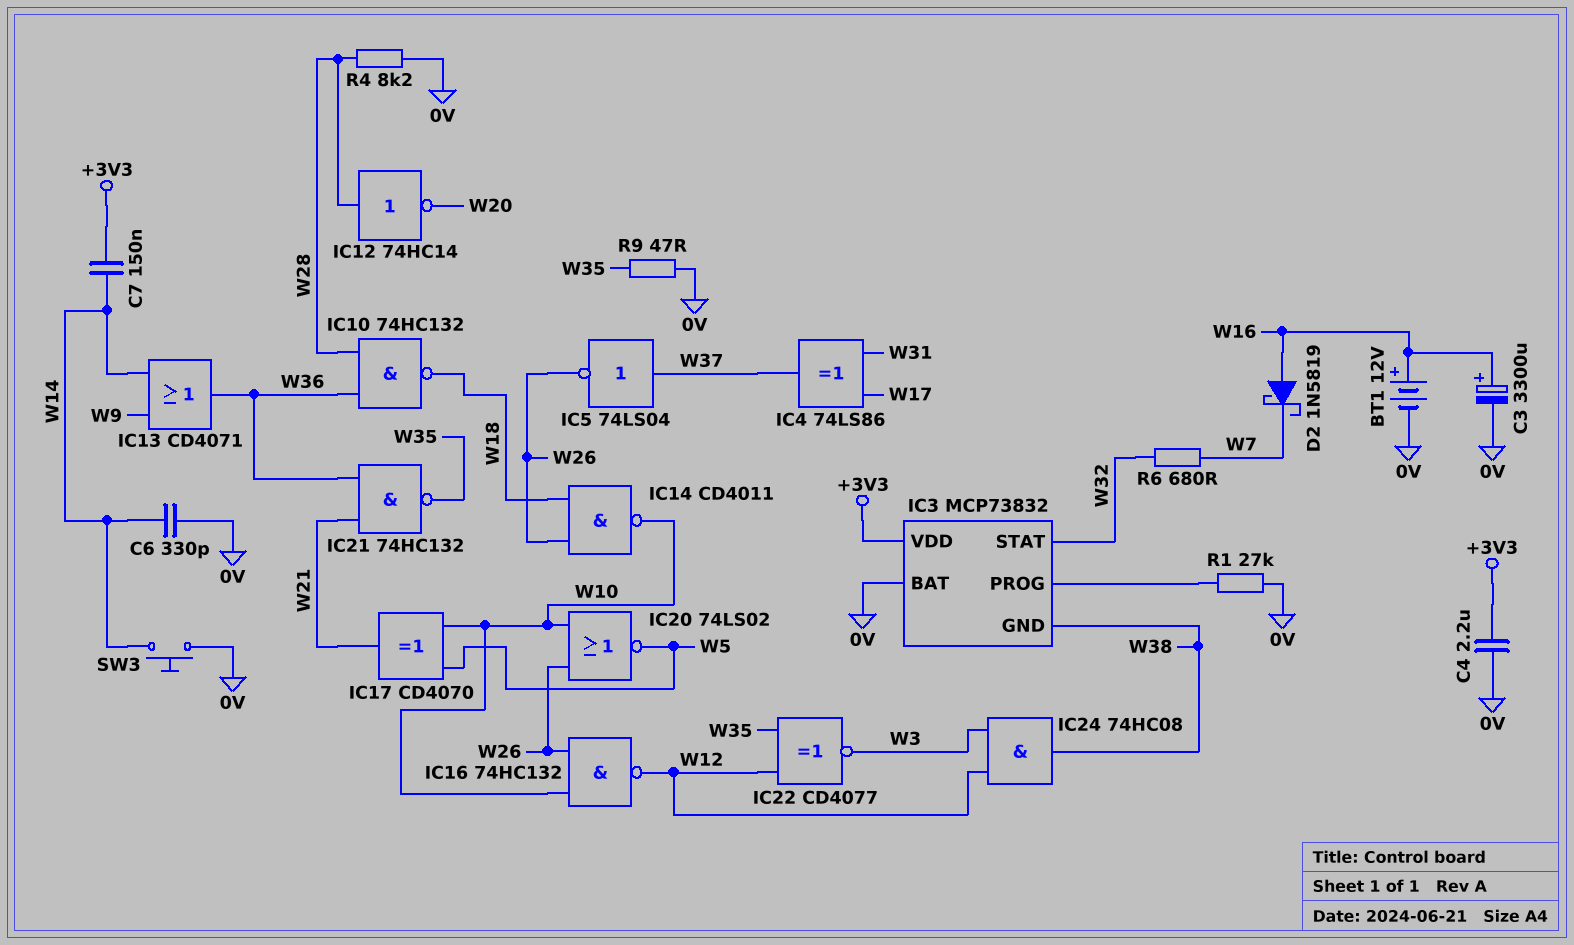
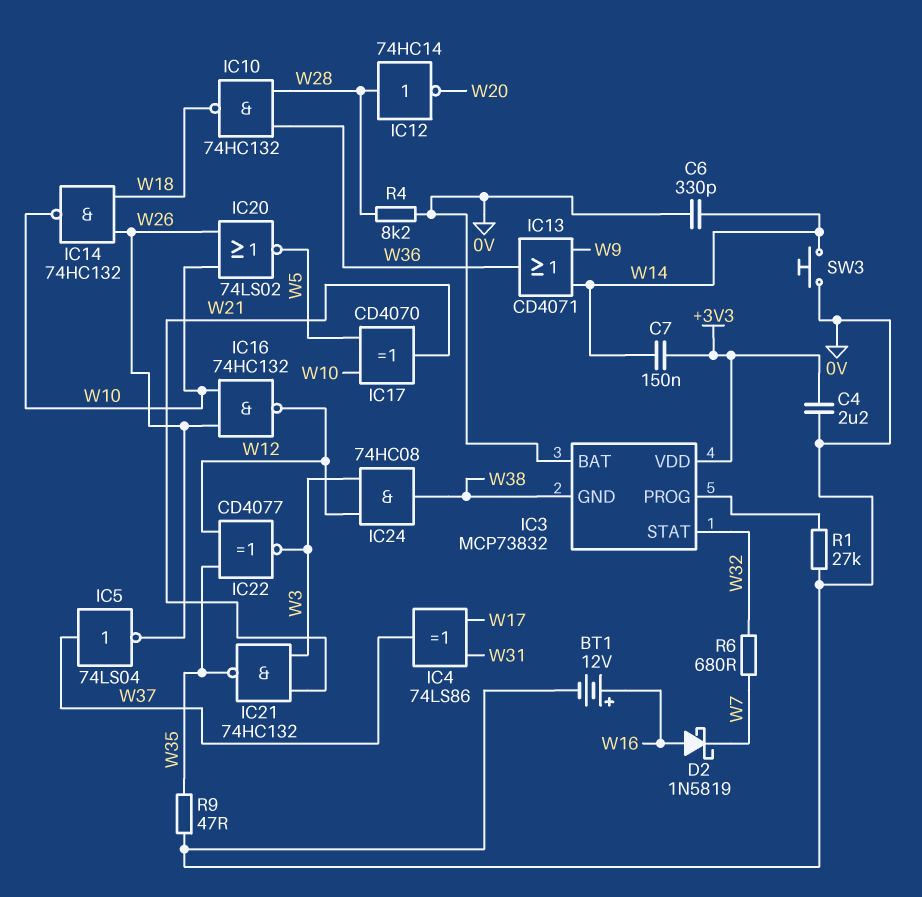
C3: 3300uF (plus W16, minus 0V) -> none
IC14: NAND CD4011 (in W18, in W26, out W10) -> NAND 74HC132 (in W18, in W26, out W10)
IC21: NAND 74HC132 (in W21, in W36, out W35) -> NAND 74HC132 (in W3, in W21, out W35)

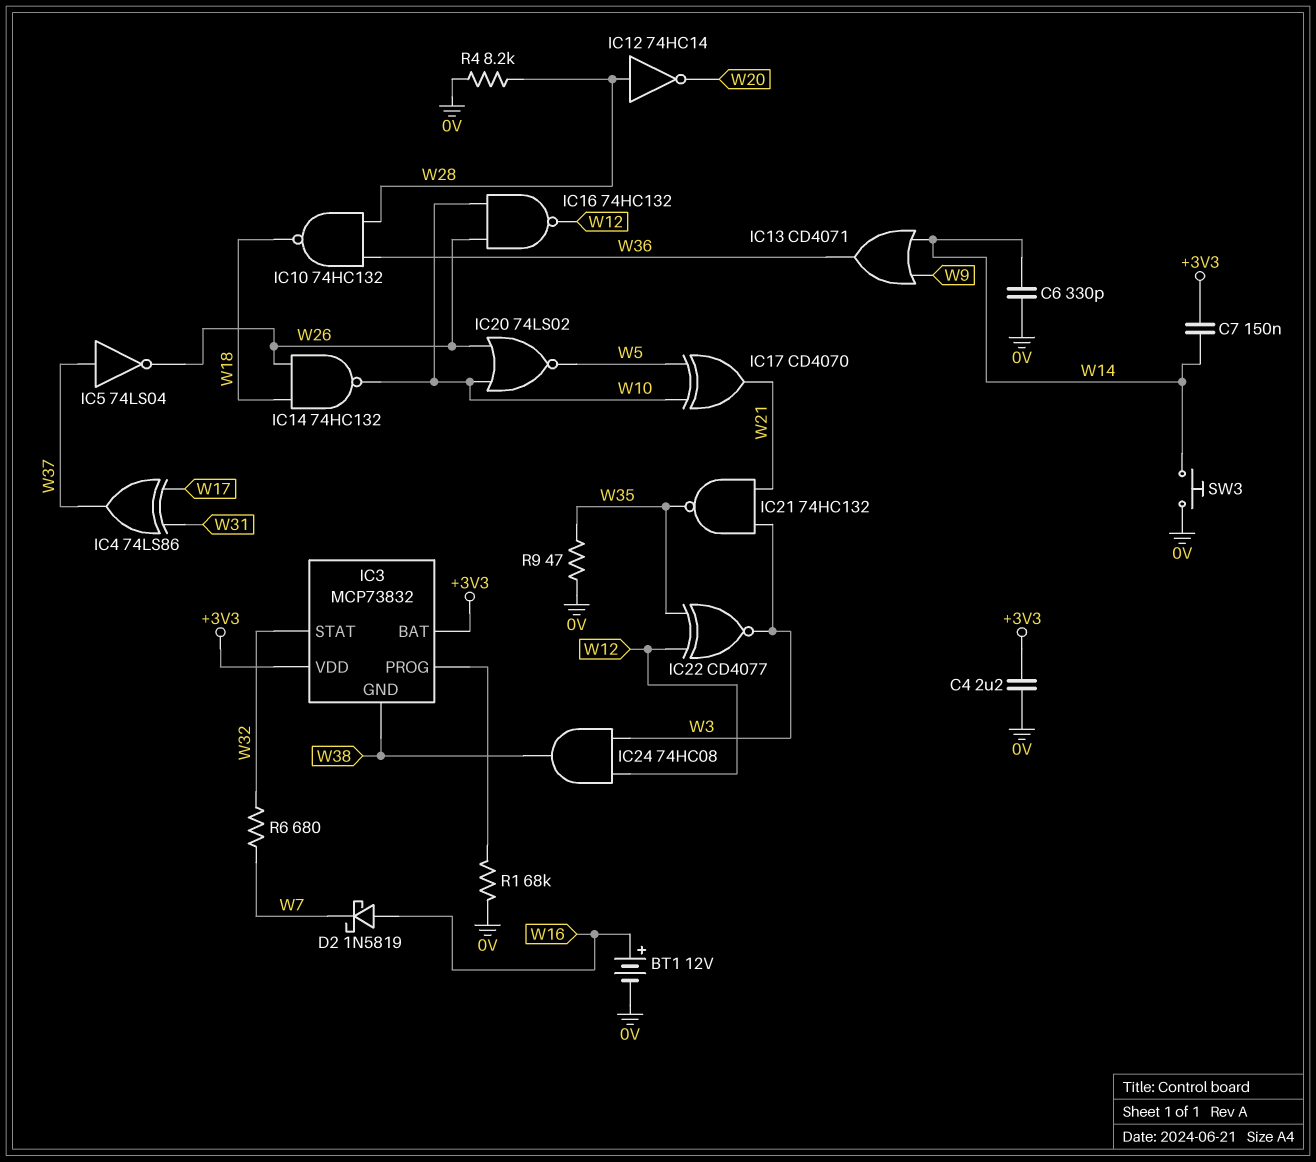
IC3 pin BAT: 0V -> +3V3
R1: 27k (0V, IC3/PROG) -> 68k (0V, IC3/PROG)

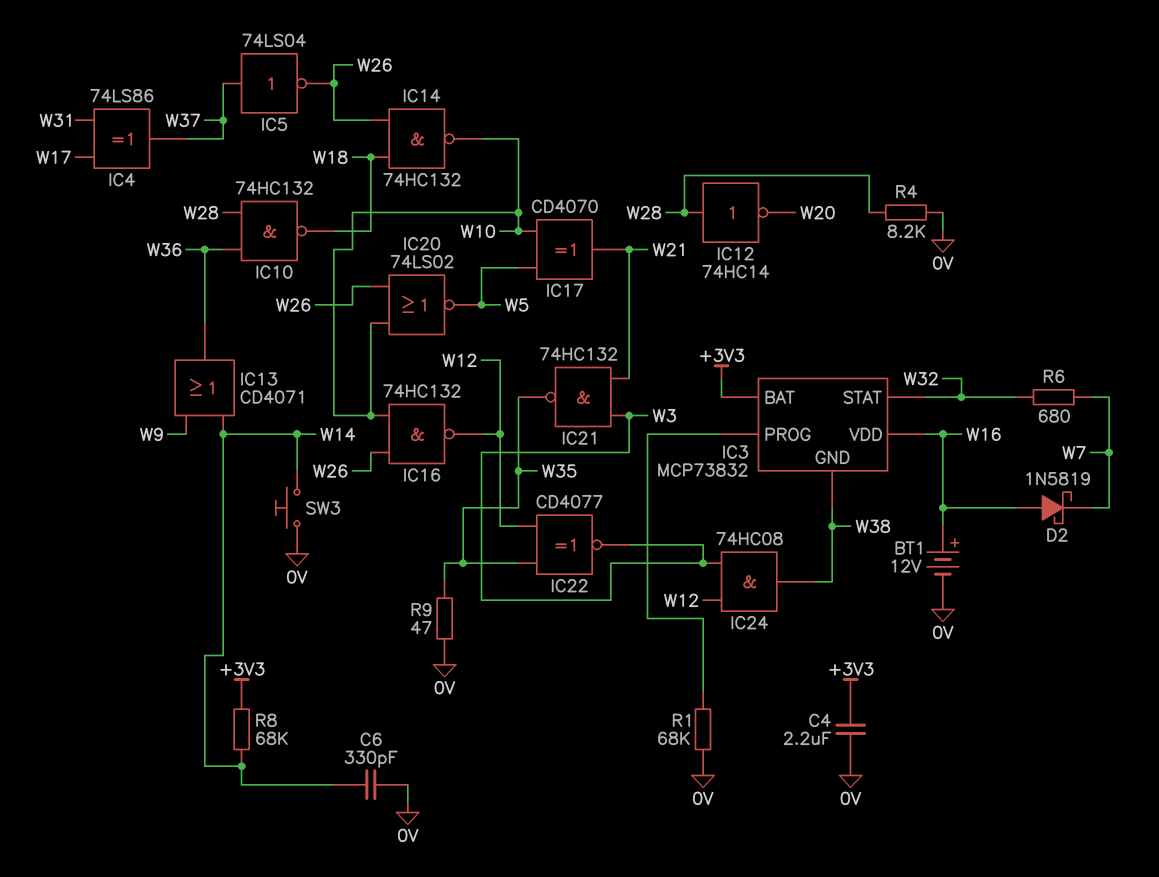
C7: 150nF (+3V3, W14) -> none
IC3 pin VDD: +3V3 -> W16
R8: none -> 68k (+3V3, W14)

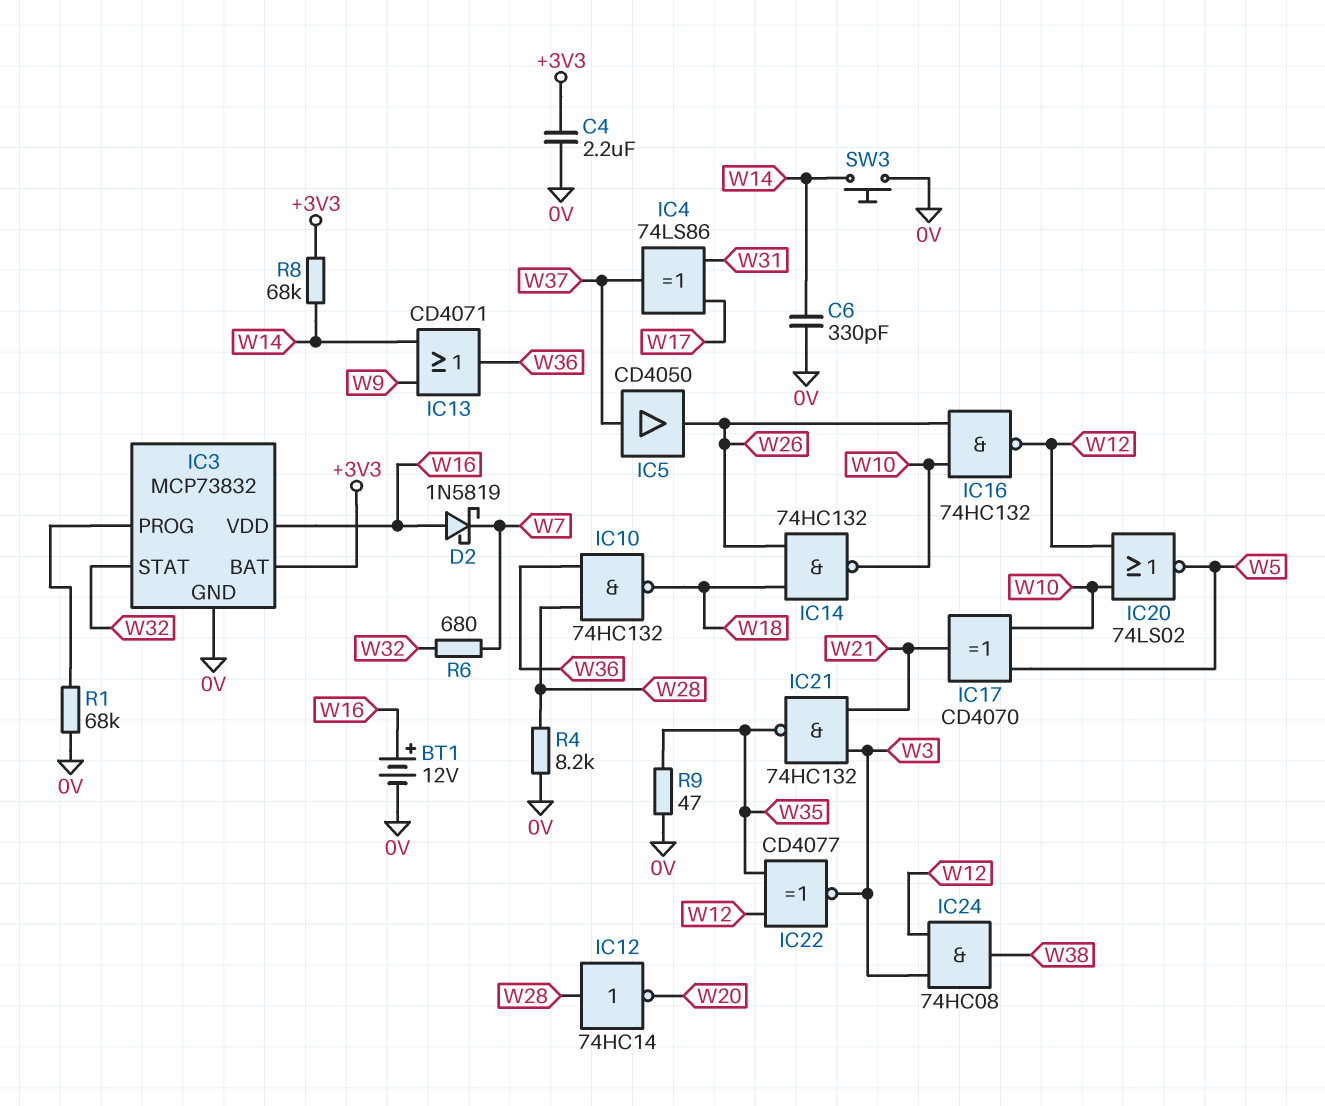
IC3 pin GND: W38 -> 0V
IC5: NOT 74LS04 (in W37, out W26) -> buffer CD4050 (in W37, out W26)
IC20: NOR 74LS02 (in W10, in W26, out W5) -> NOR 74LS02 (in W10, in W12, out W5)

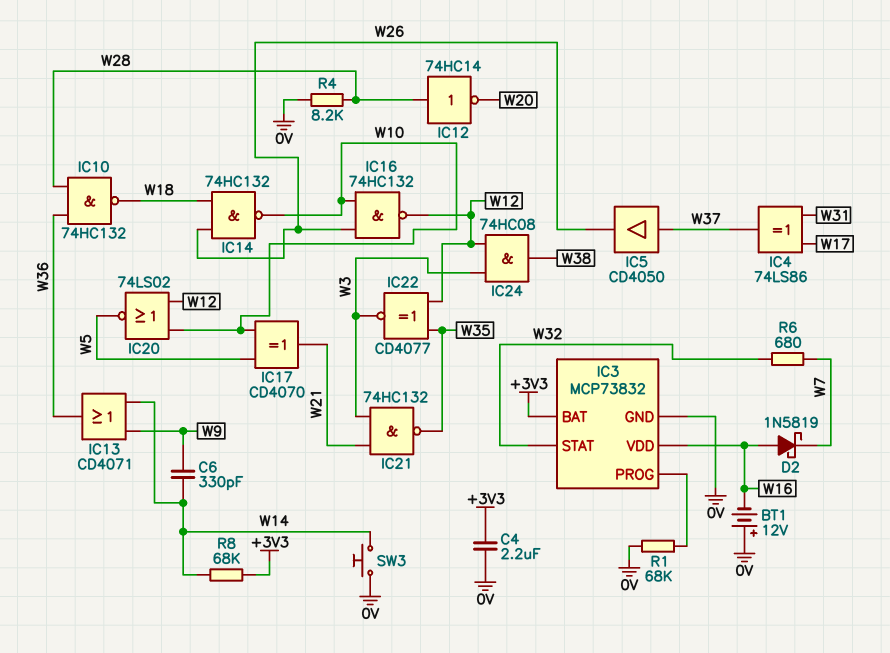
BT1: 12V (plus W16, minus 0V) -> 12V (plus 0V, minus W16)
C6: 330pF (0V, W14) -> 330pF (W9, W14)
R9: 47 (0V, W35) -> none

